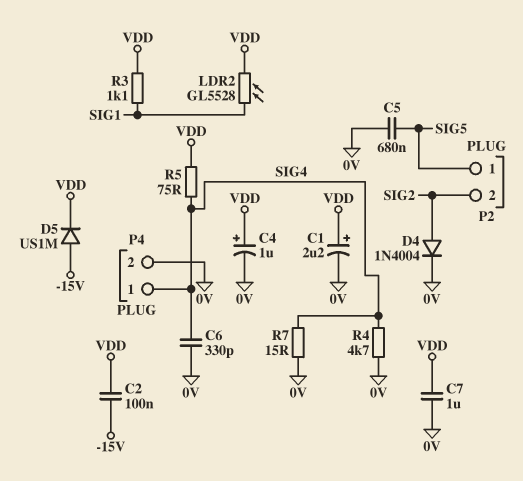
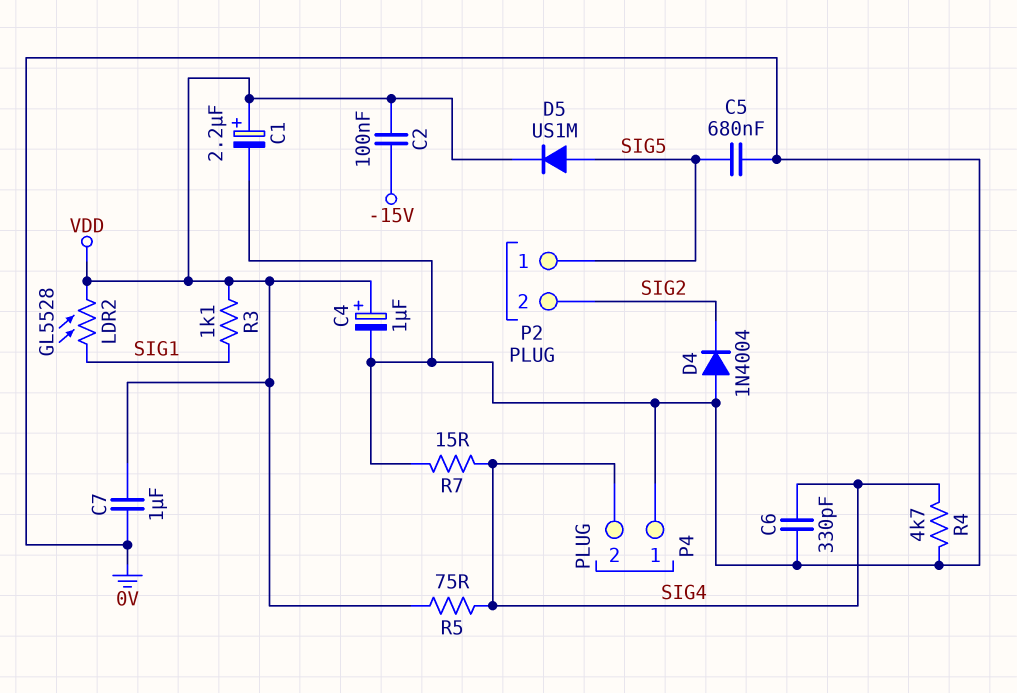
D4: diode 1N4004 (A SIG2, K 0V) -> diode 1N4004 (A 0V, K SIG2)
D5: diode US1M (A -15V, K VDD) -> diode US1M (A SIG5, K VDD)
P4 pin 1: SIG4 -> 0V
P4 pin 2: 0V -> SIG4

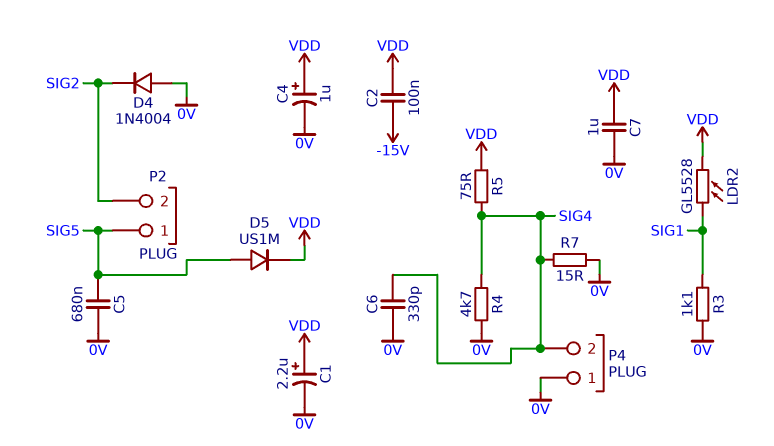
R3: 1.1k (SIG1, VDD) -> 1.1k (0V, SIG1)

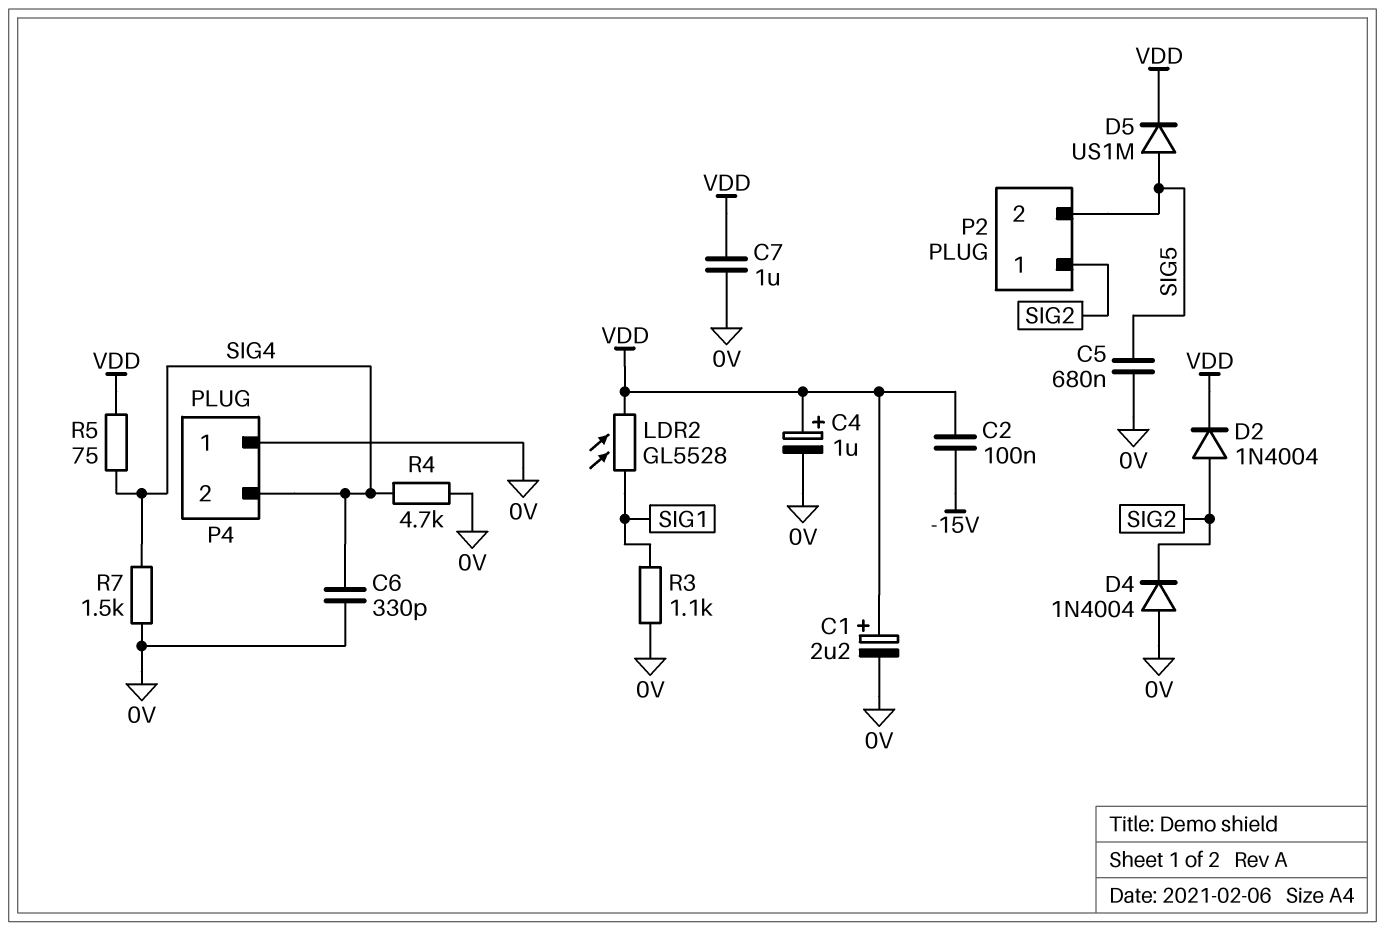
D2: none -> diode 1N4004 (A SIG2, K VDD)
P2 pin 1: SIG5 -> SIG2
P2 pin 2: SIG2 -> SIG5
R7: 15 (0V, SIG4) -> 1.5k (0V, SIG4)

